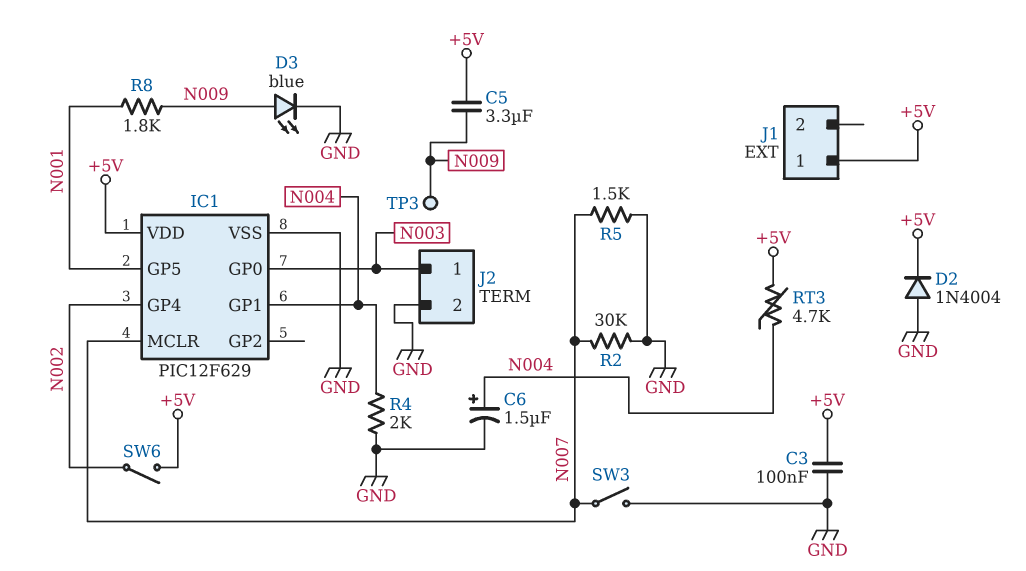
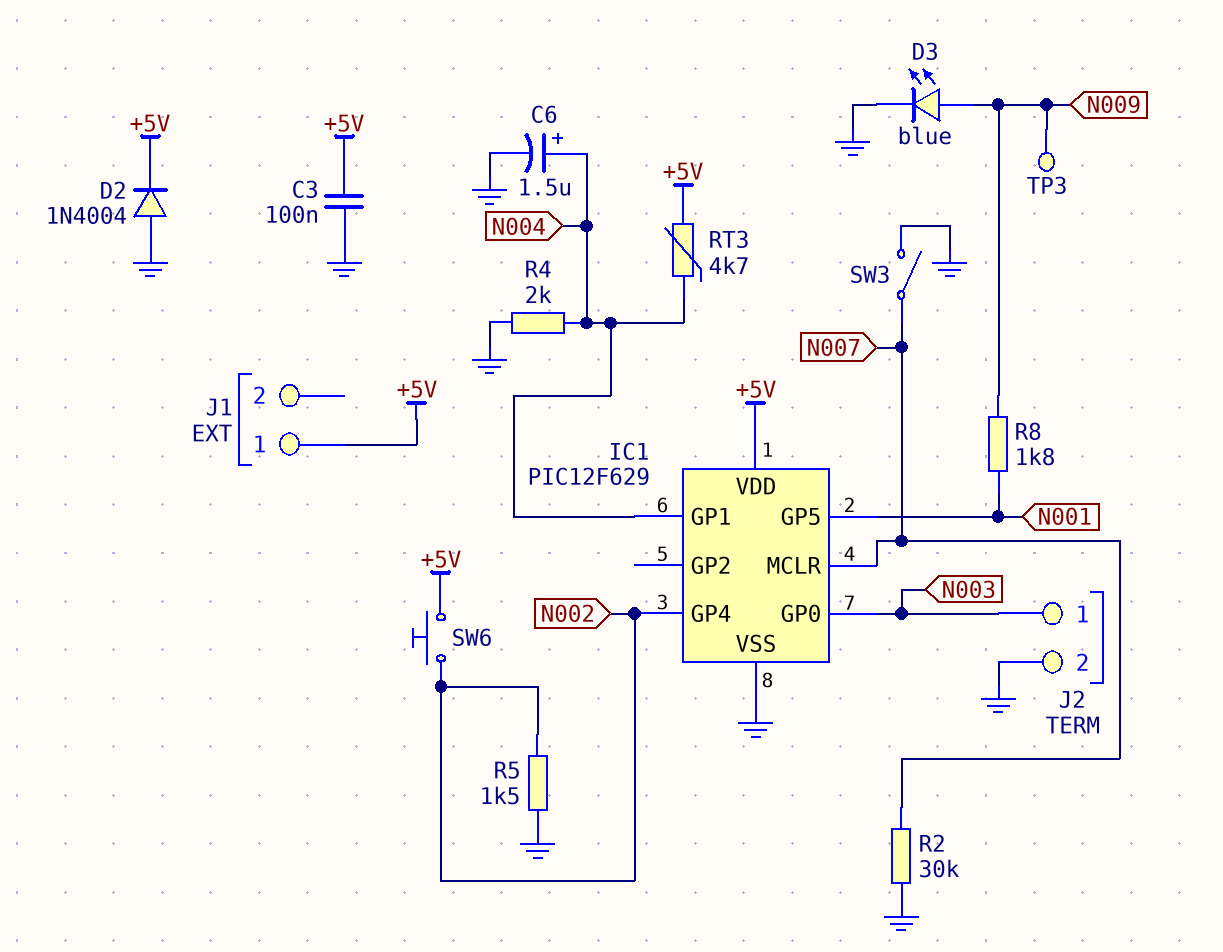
C5: 3.3uF (+5V, N009) -> none
R5: 1.5k (GND, N007) -> 1.5k (GND, N002)
SW6: switch (+5V, N002) -> button (+5V, N002)

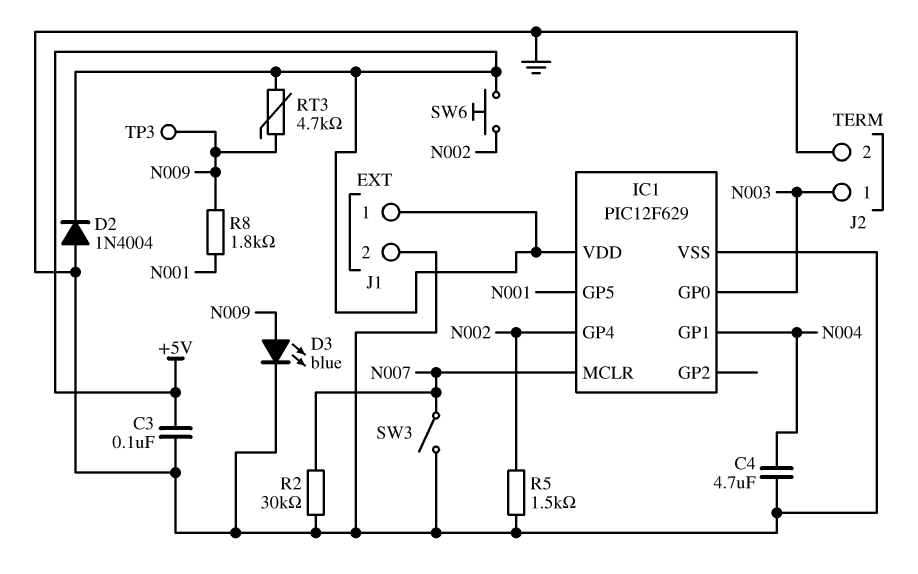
C4: none -> 4.7uF (GND, N004)
C6: 1.5uF (plus N004, minus GND) -> none
J1 pin 2: none -> GND
R4: 2k (GND, N004) -> none
RT3: 4.7k (+5V, N004) -> 4.7k (+5V, N009)

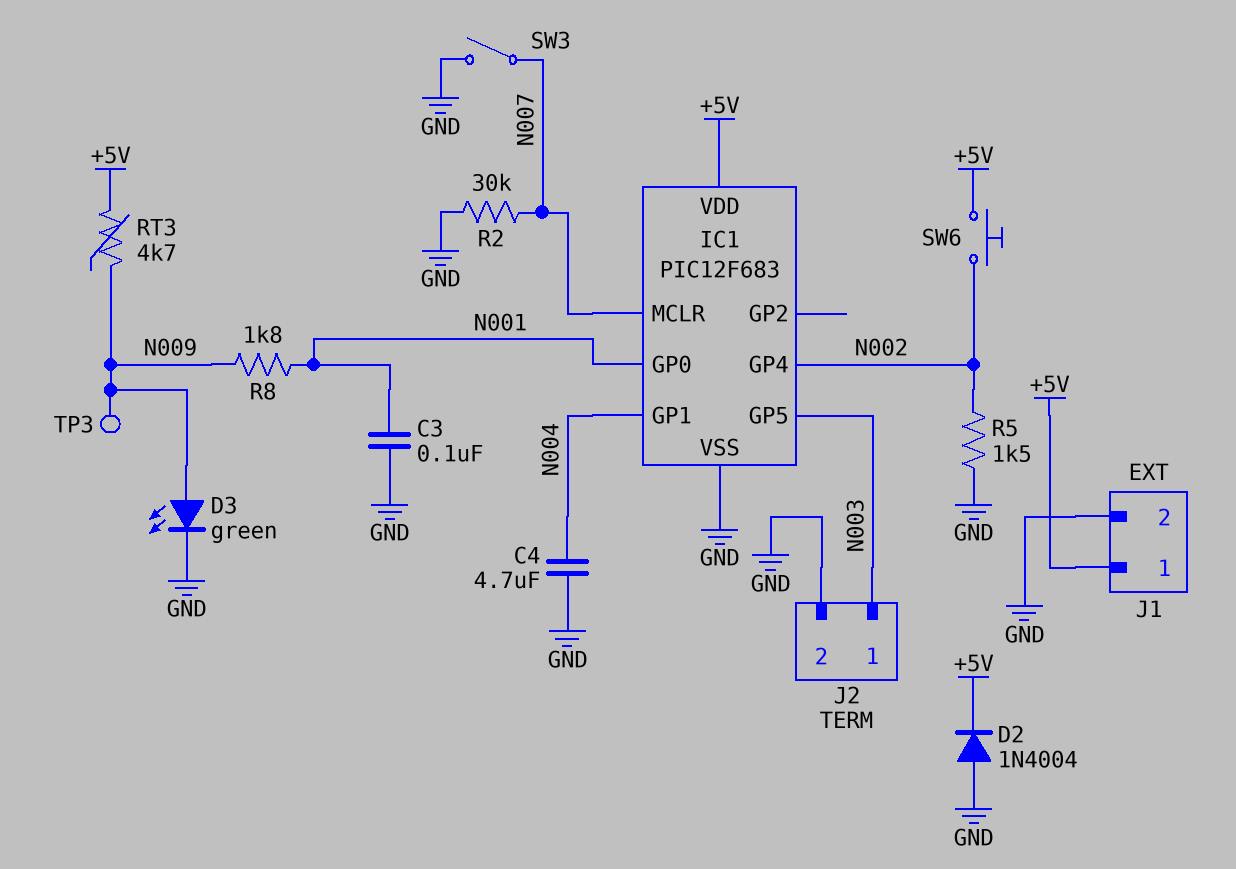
C3: 100nF (+5V, GND) -> 100nF (GND, N001)
D3: LED blue (A N009, K GND) -> LED green (A N009, K GND)
IC1: PIC12F629 -> PIC12F683
IC1 pin GP0: N003 -> N001
IC1 pin GP5: N001 -> N003

